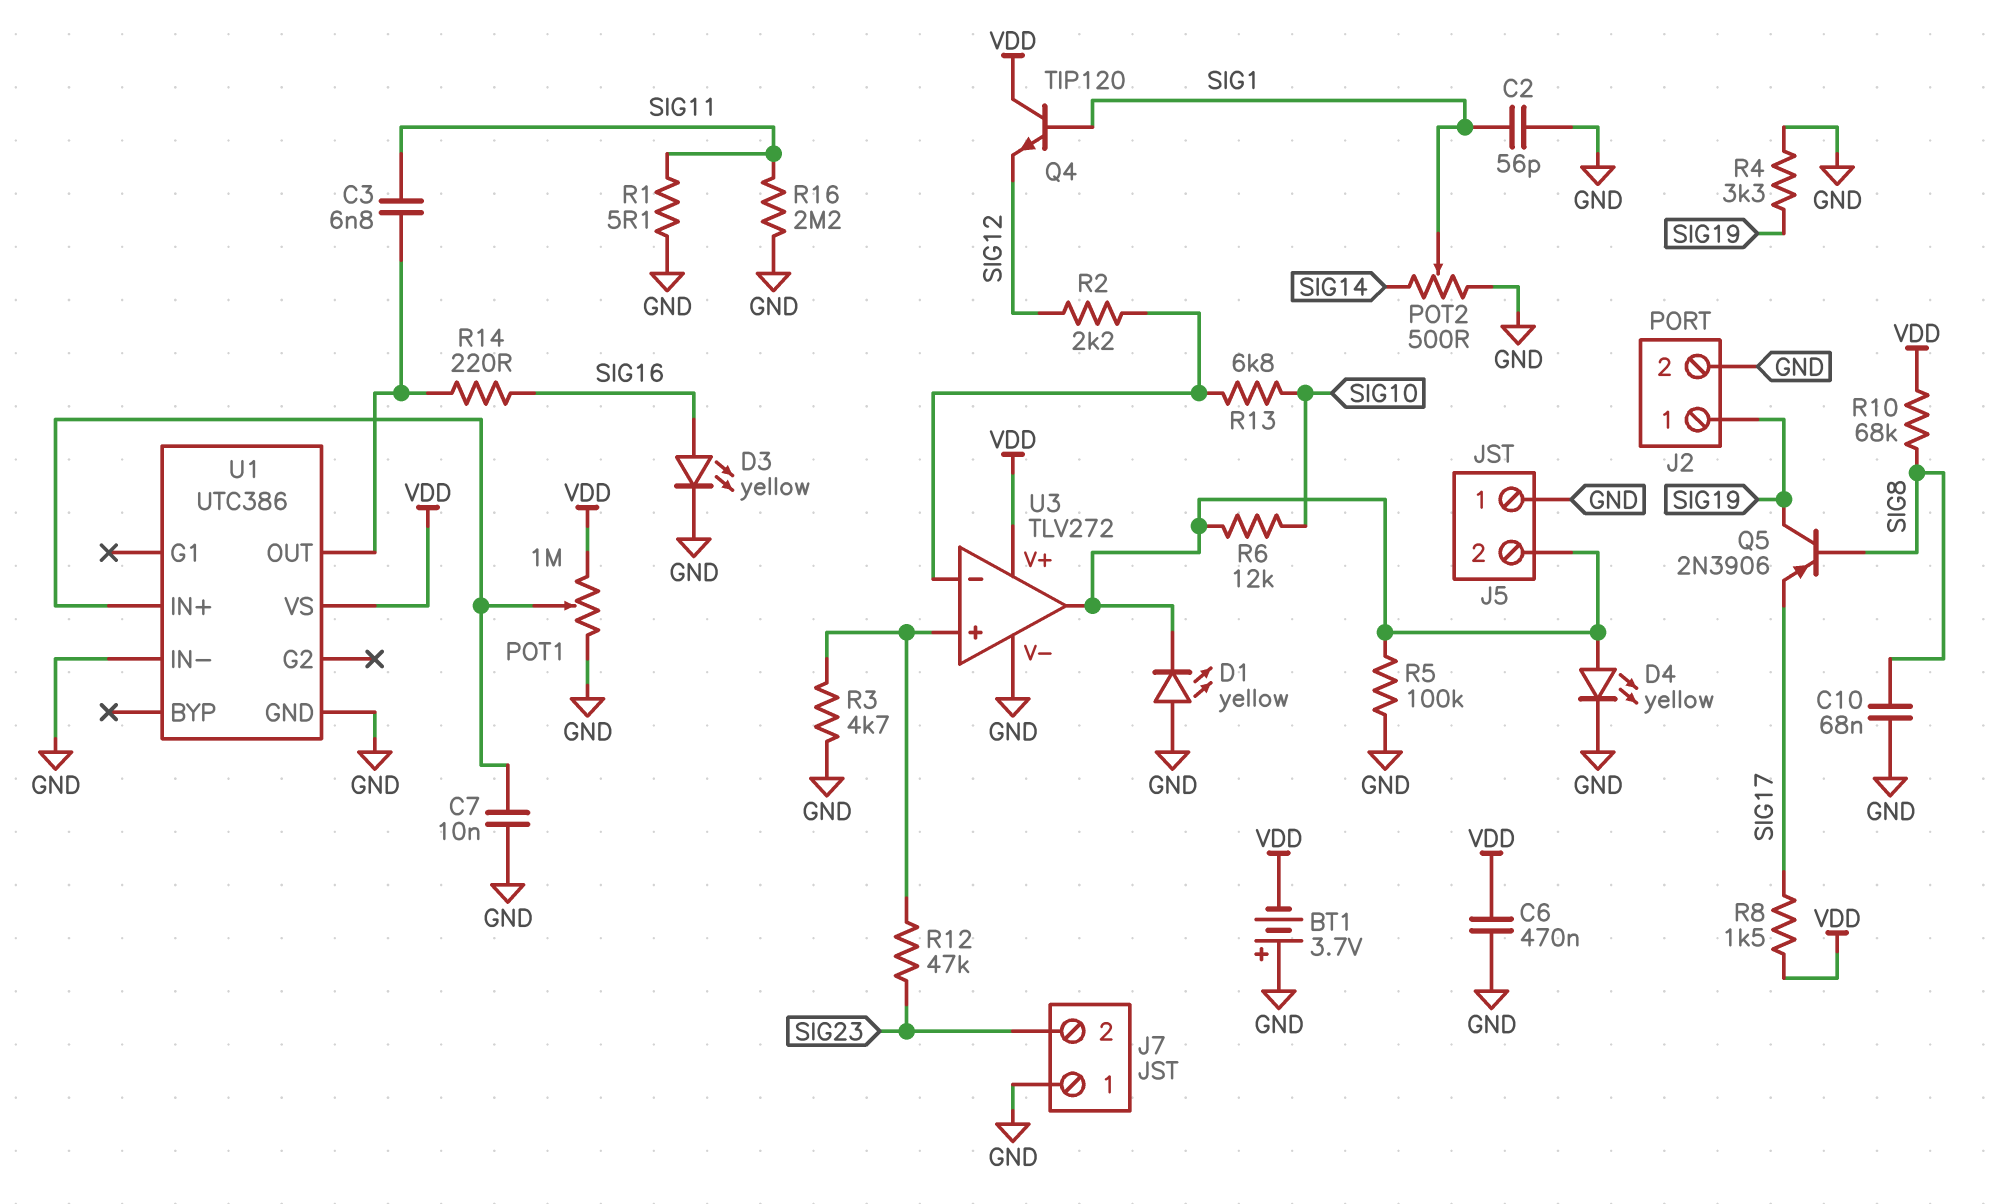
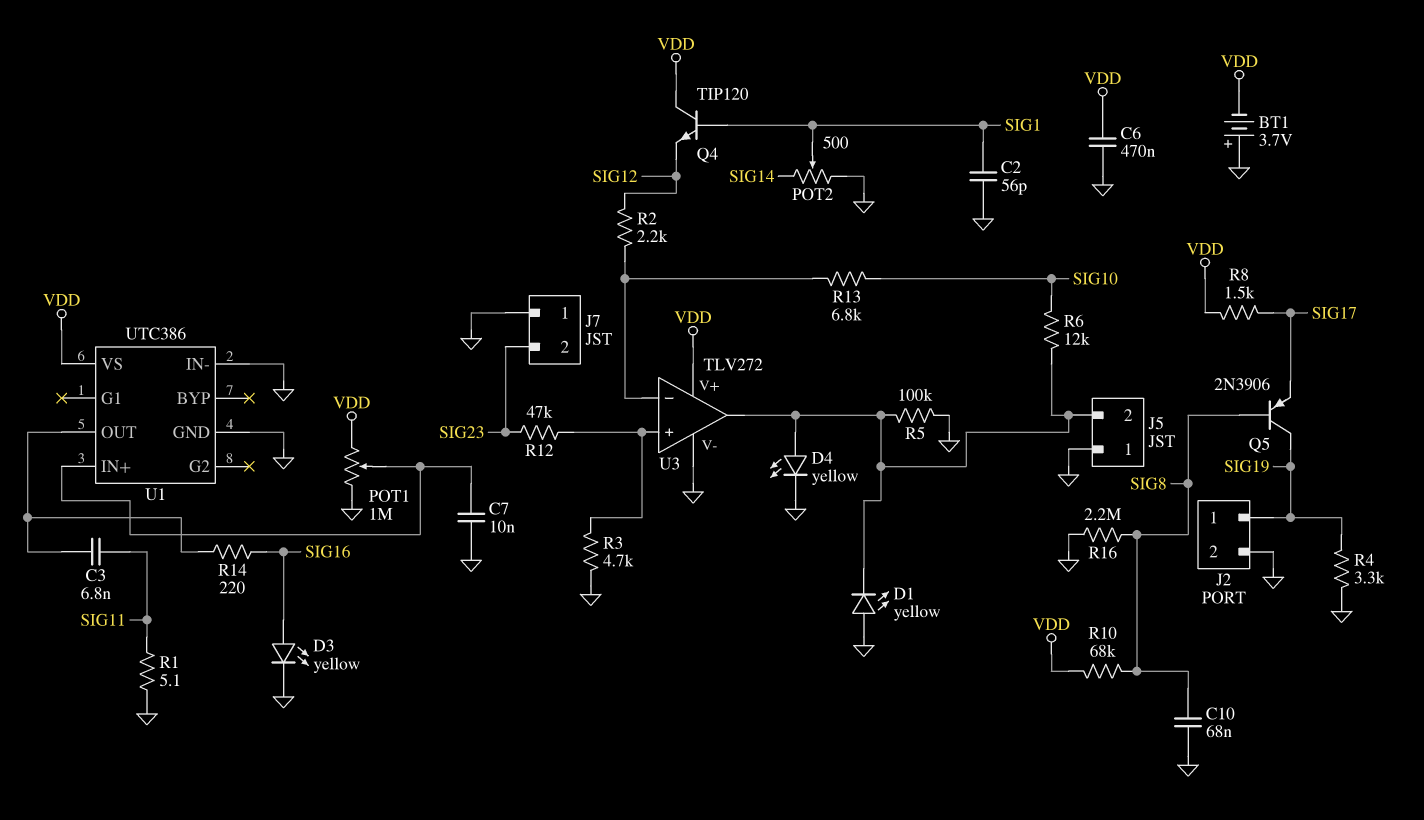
R16: 2.2M (GND, SIG11) -> 2.2M (GND, SIG8)

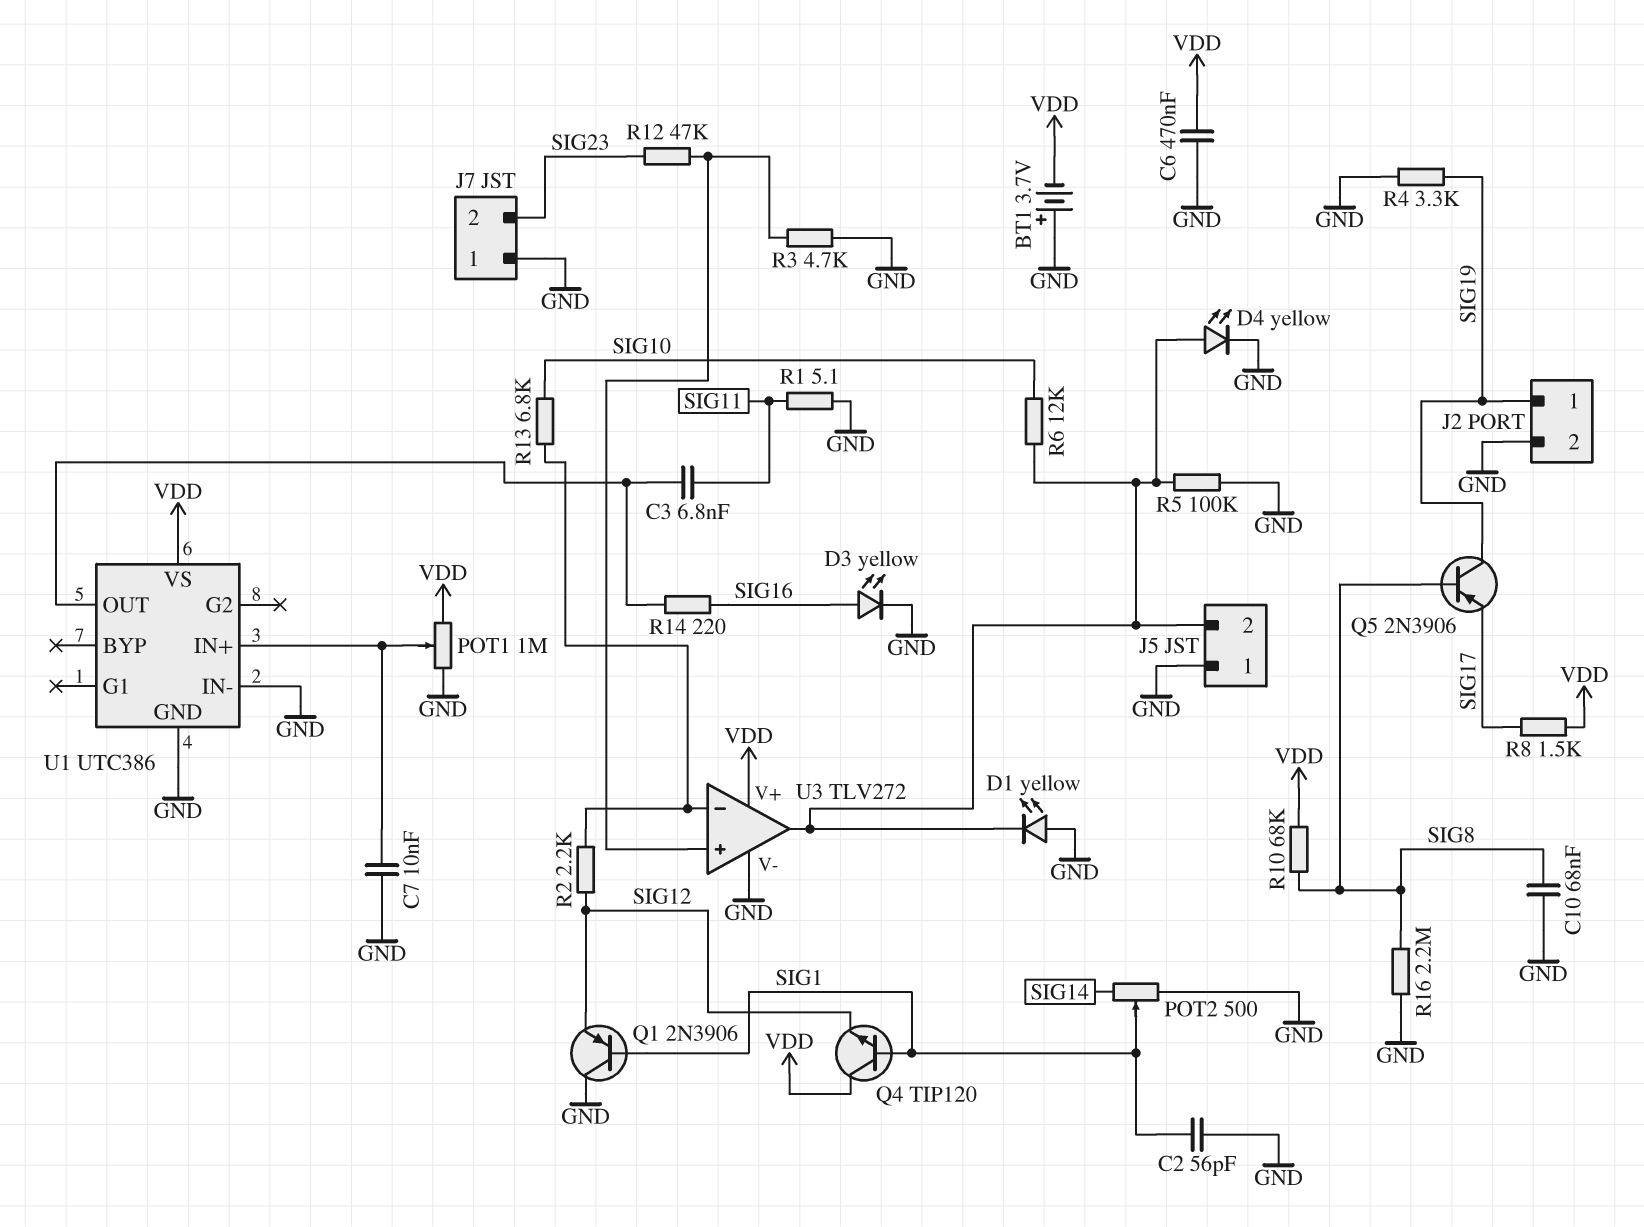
Q1: none -> PNP 2N3906 (B SIG1, C GND, E SIG12)

